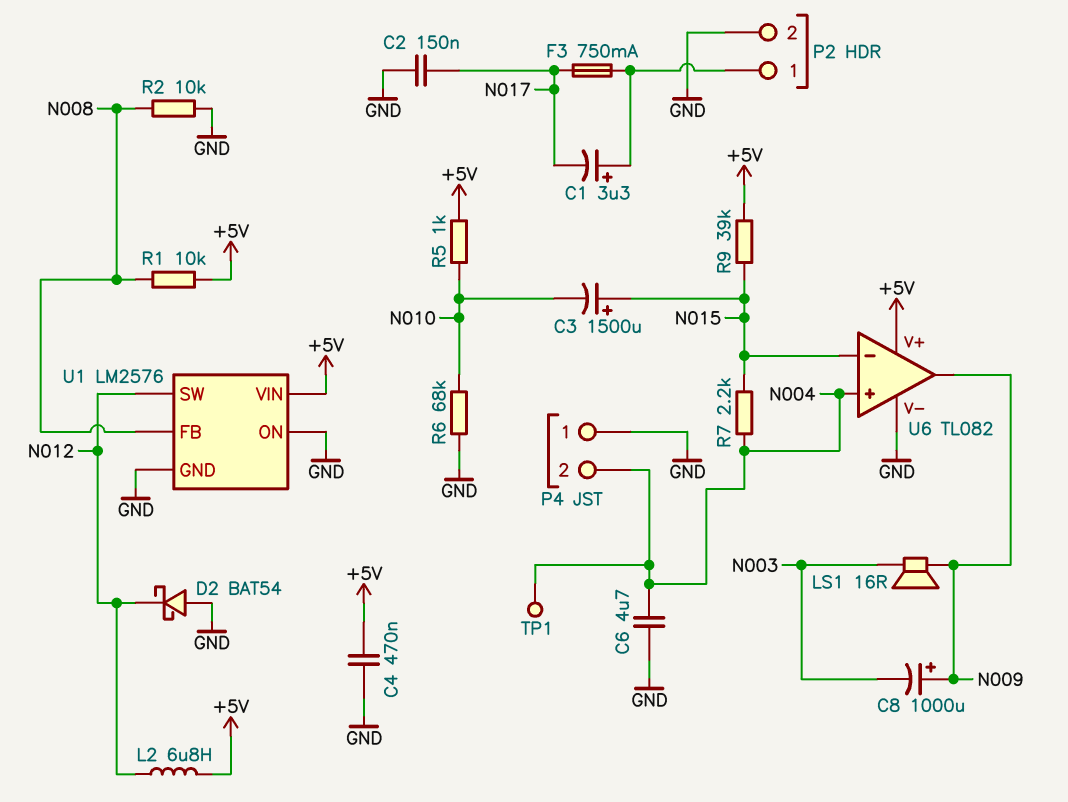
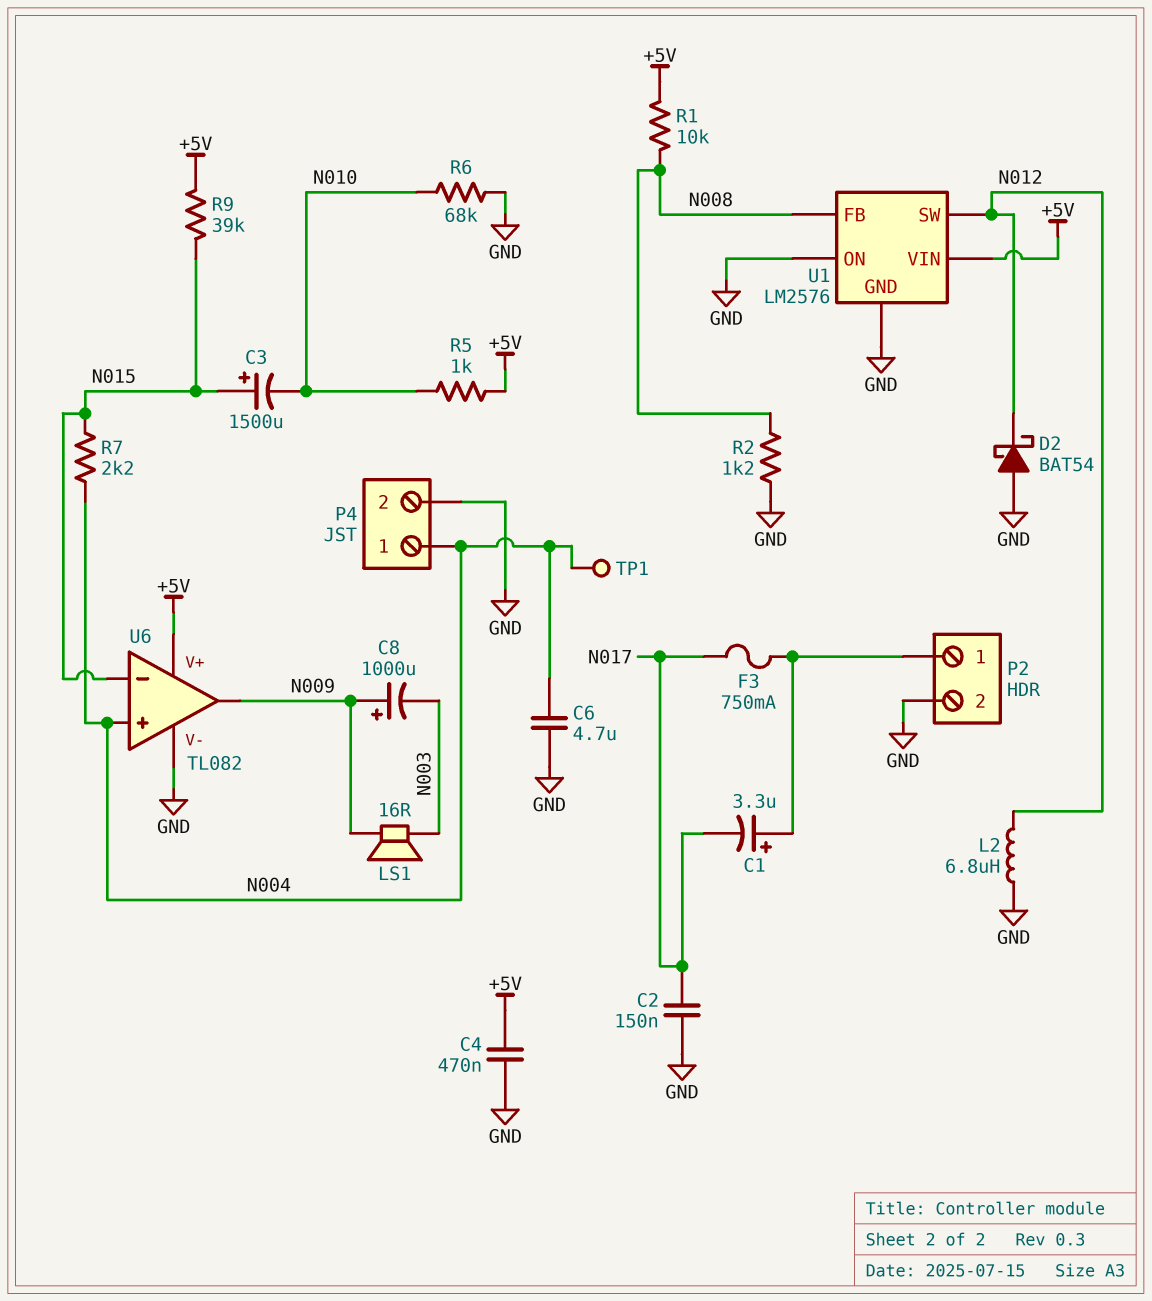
L2: 6.8uH (+5V, N012) -> 6.8uH (GND, N012)
P4 pin 1: GND -> N004
P4 pin 2: N004 -> GND
R2: 10k (GND, N008) -> 1.2k (GND, N008)

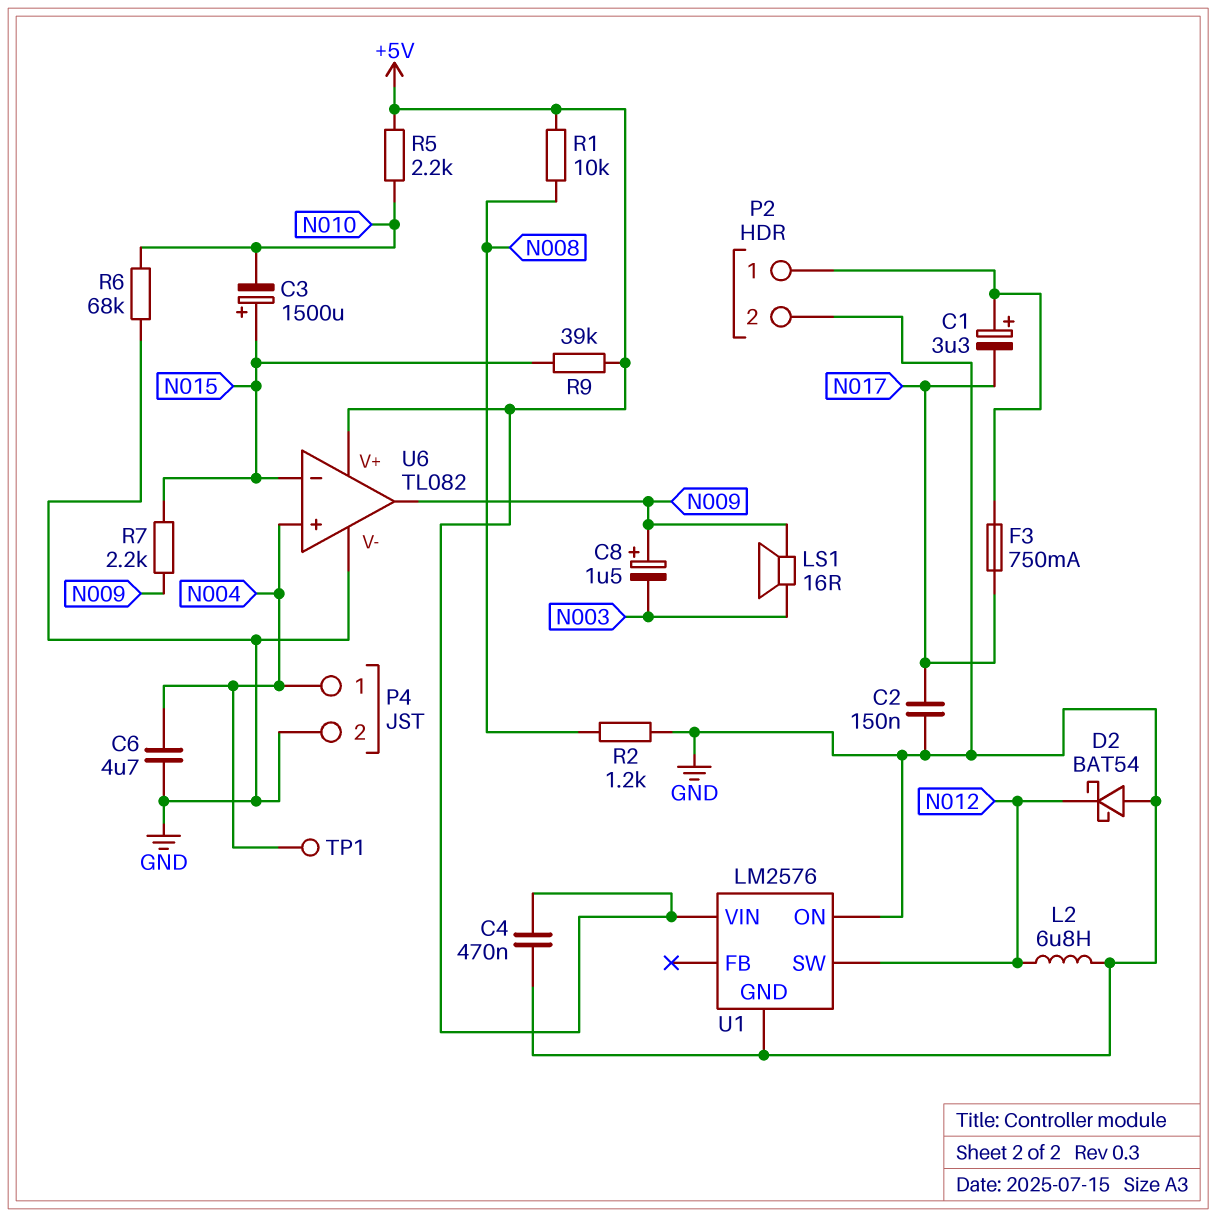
C8: 1000uF (plus N009, minus N003) -> 1.5uF (plus N009, minus N003)
R5: 1k (+5V, N010) -> 2.2k (+5V, N010)
R7: 2.2k (N004, N015) -> 2.2k (N009, N015)
U1 pin FB: N008 -> none

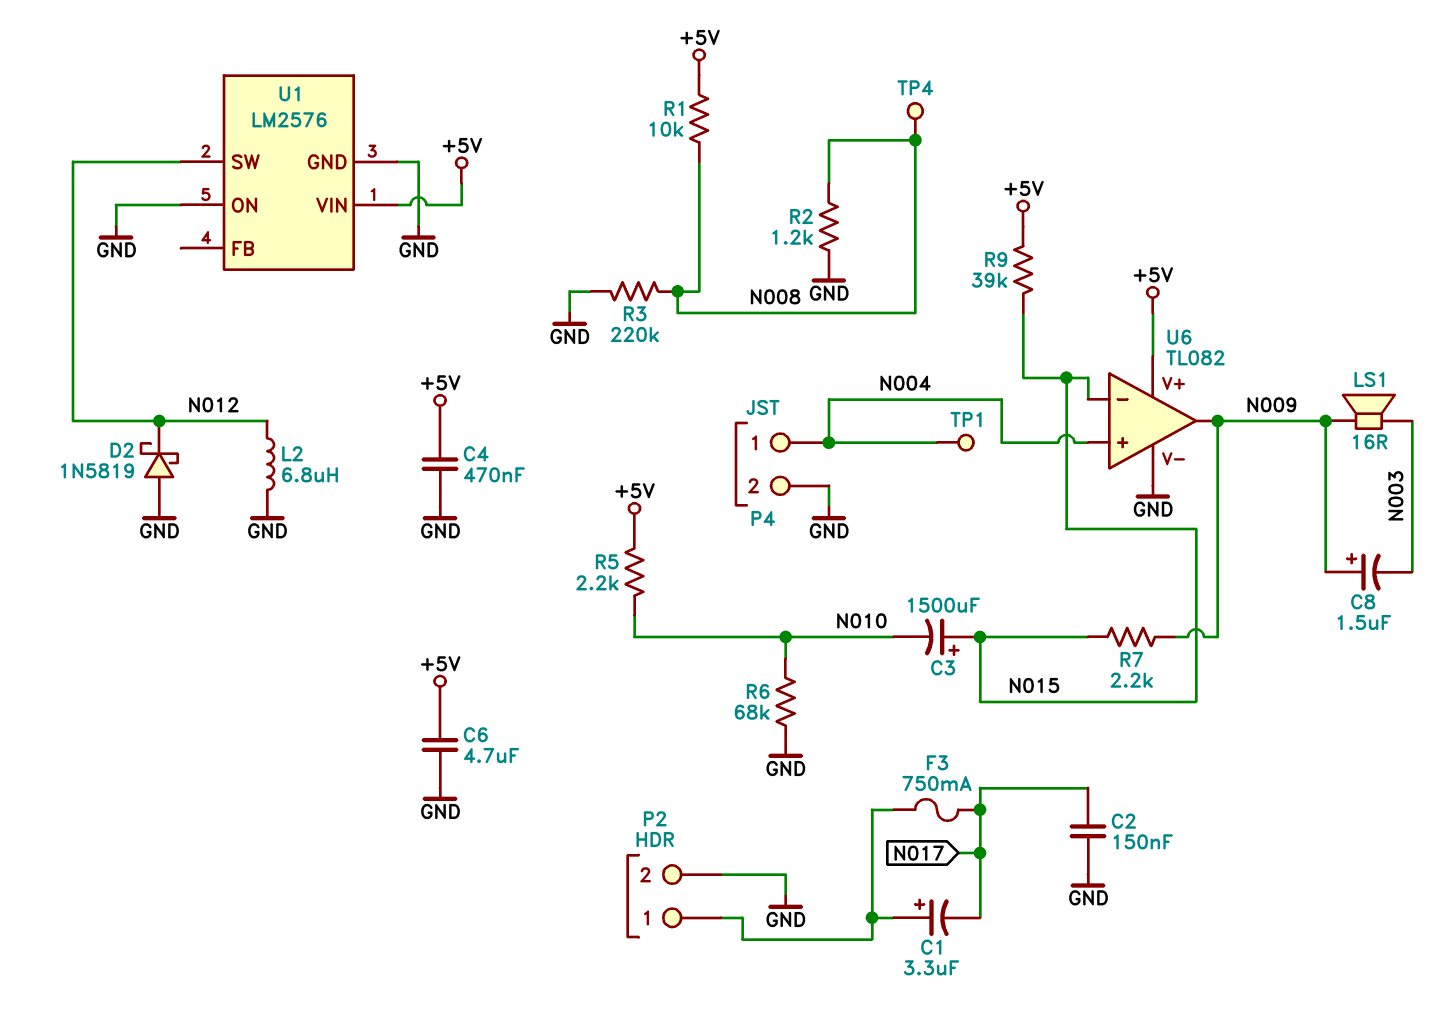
C6: 4.7uF (GND, N004) -> 4.7uF (+5V, GND)
D2: schottky BAT54 (A GND, K N012) -> schottky 1N5819 (A GND, K N012)
R3: none -> 220k (GND, N008)
TP4: none -> test point (N008)

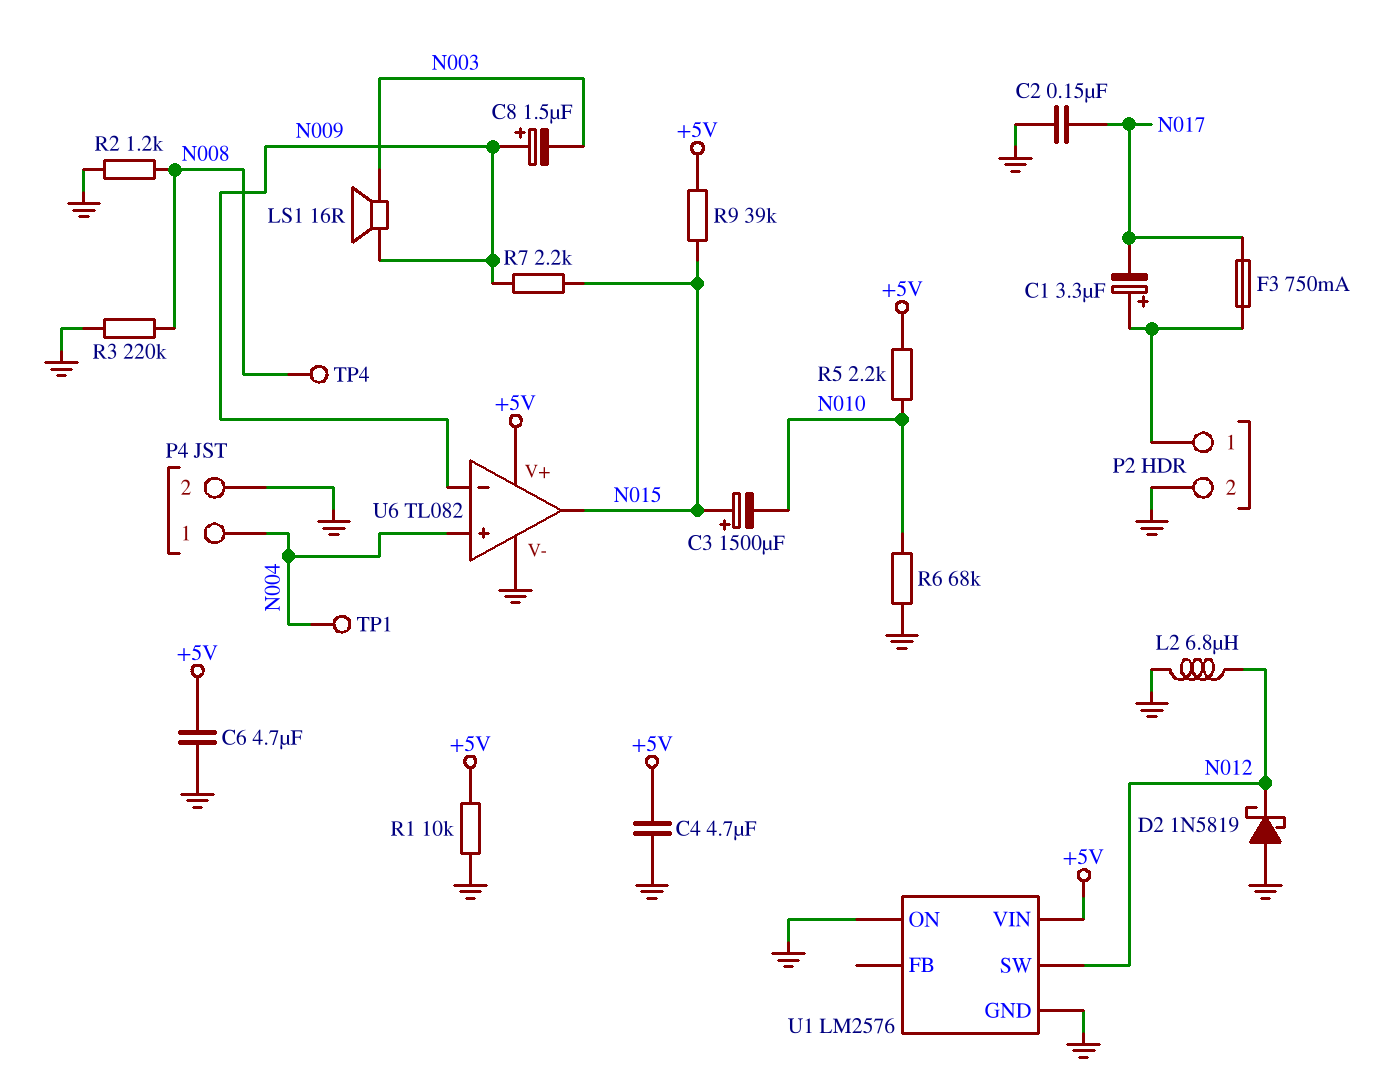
C4: 470nF (+5V, GND) -> 4.7uF (+5V, GND)
R1: 10k (+5V, N008) -> 10k (+5V, GND)
U6 pin in-: N015 -> N009
U6 pin out: N009 -> N015

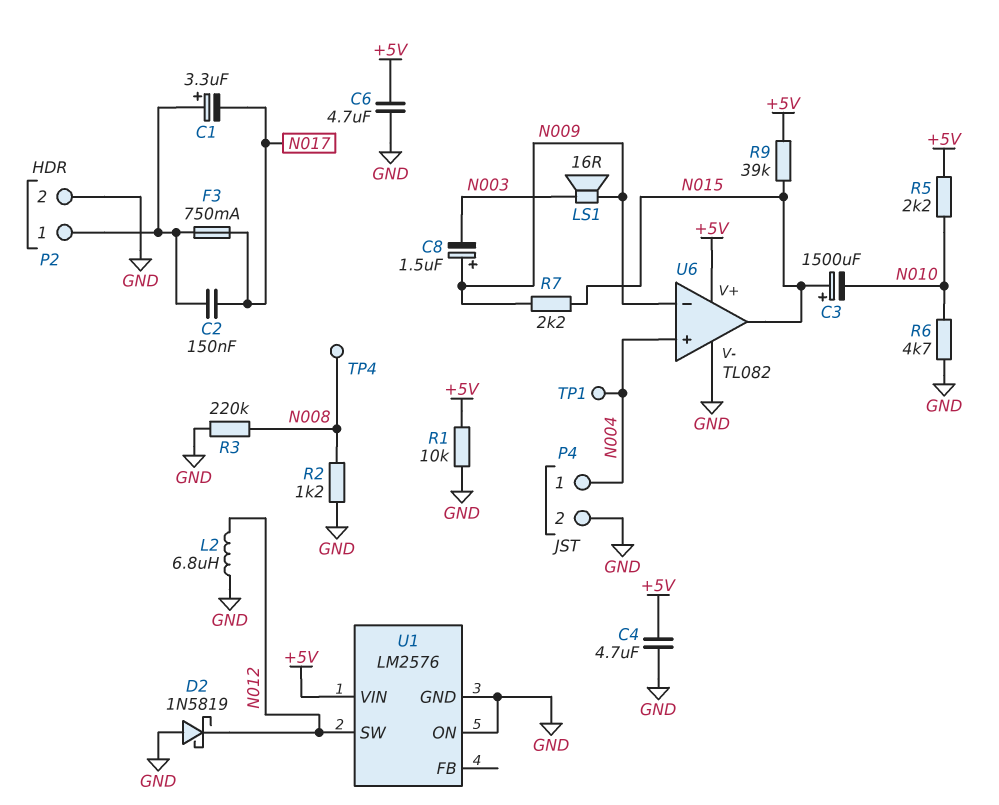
C2: 150nF (GND, N017) -> 150nF (N017, P2/1)
R6: 68k (GND, N010) -> 4.7k (GND, N010)

